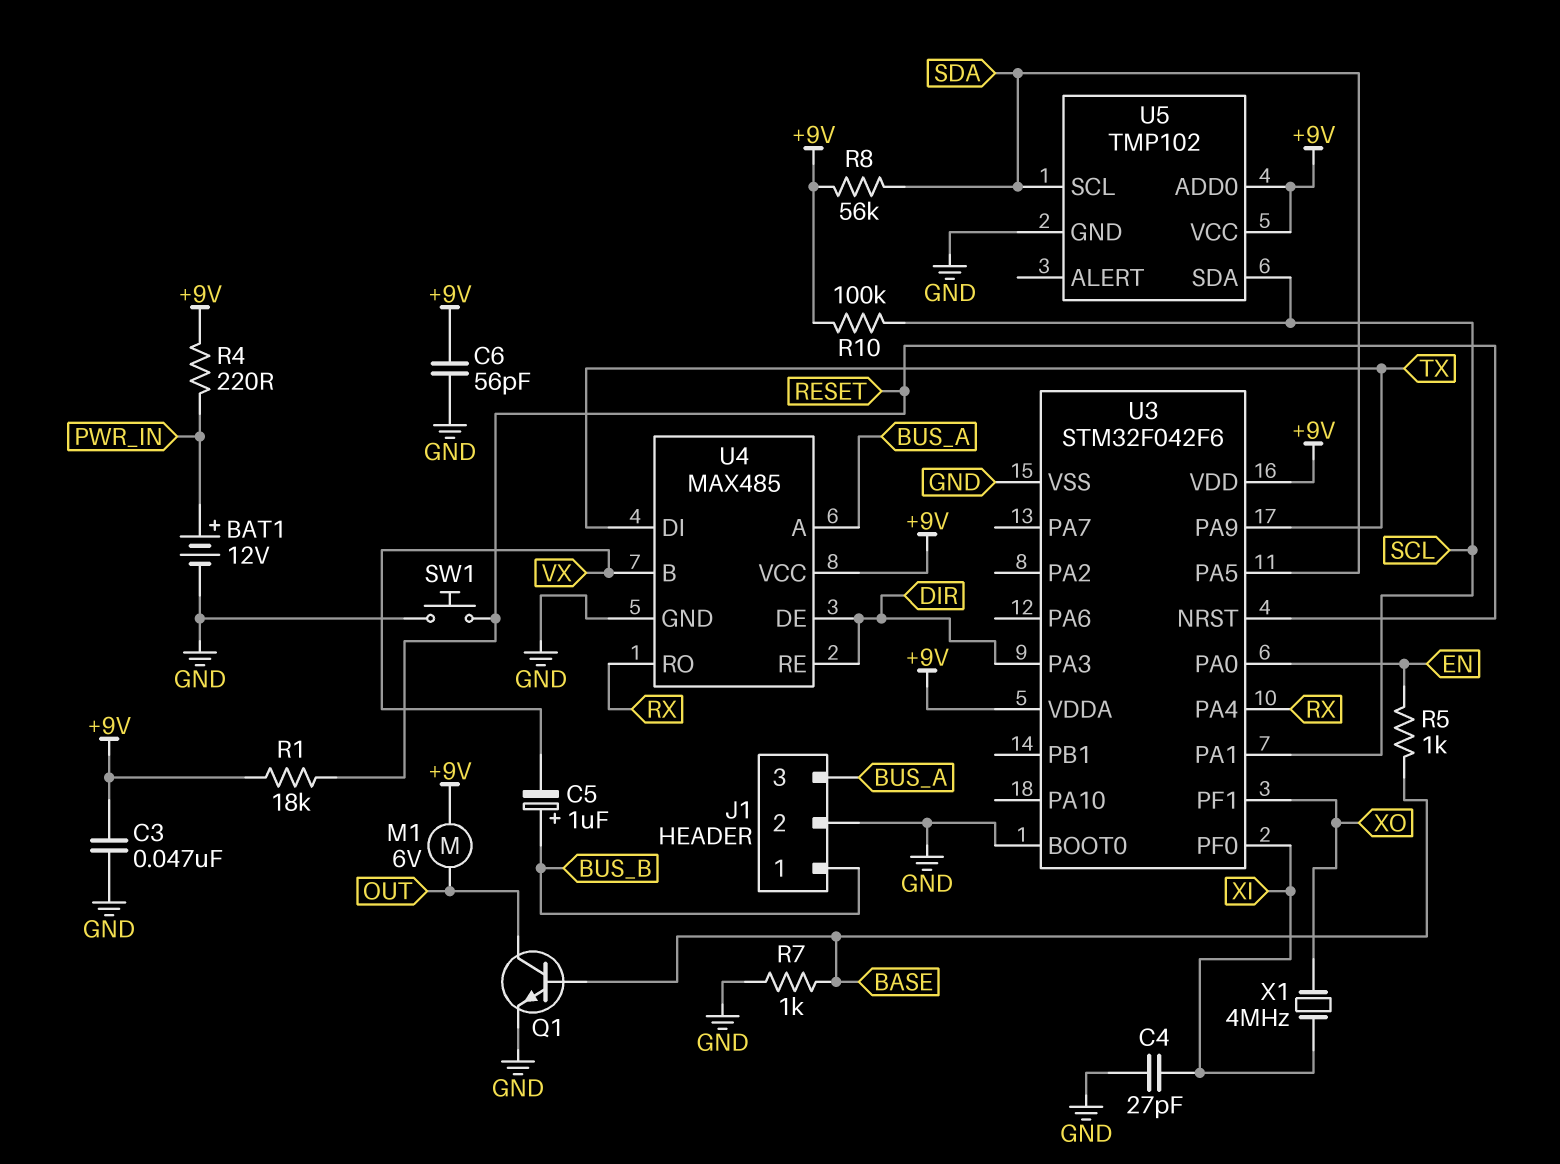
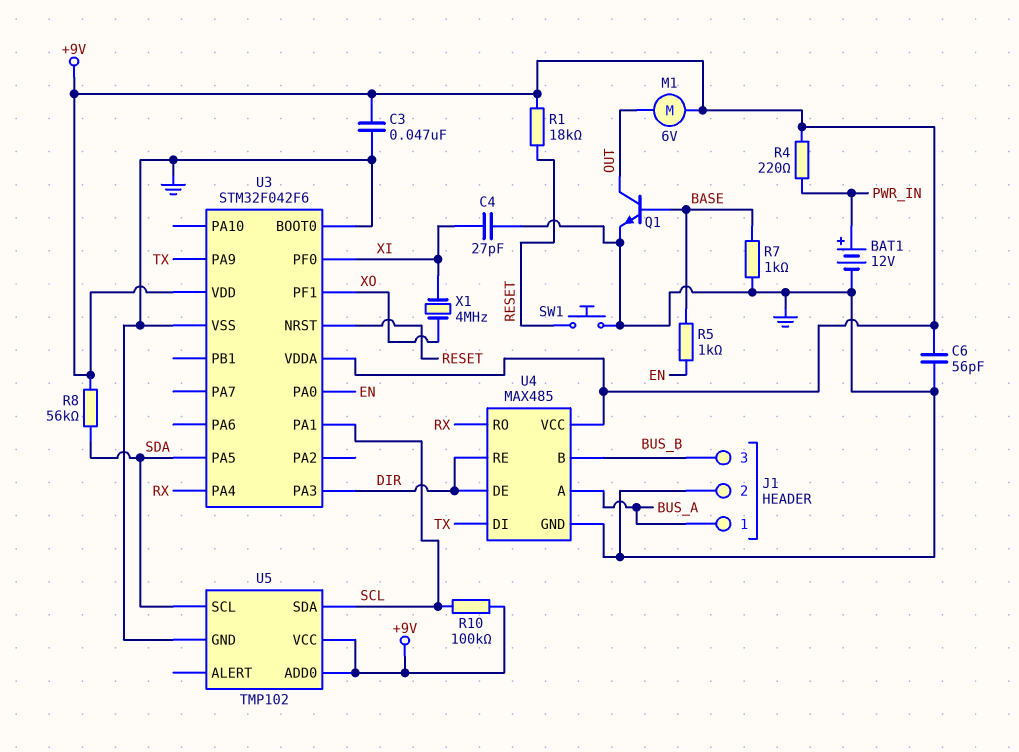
C5: 1uF (plus BUS_B, minus VX) -> none
J1 pin 1: BUS_B -> BUS_A
J1 pin 3: BUS_A -> BUS_B
U4 pin B: VX -> BUS_B

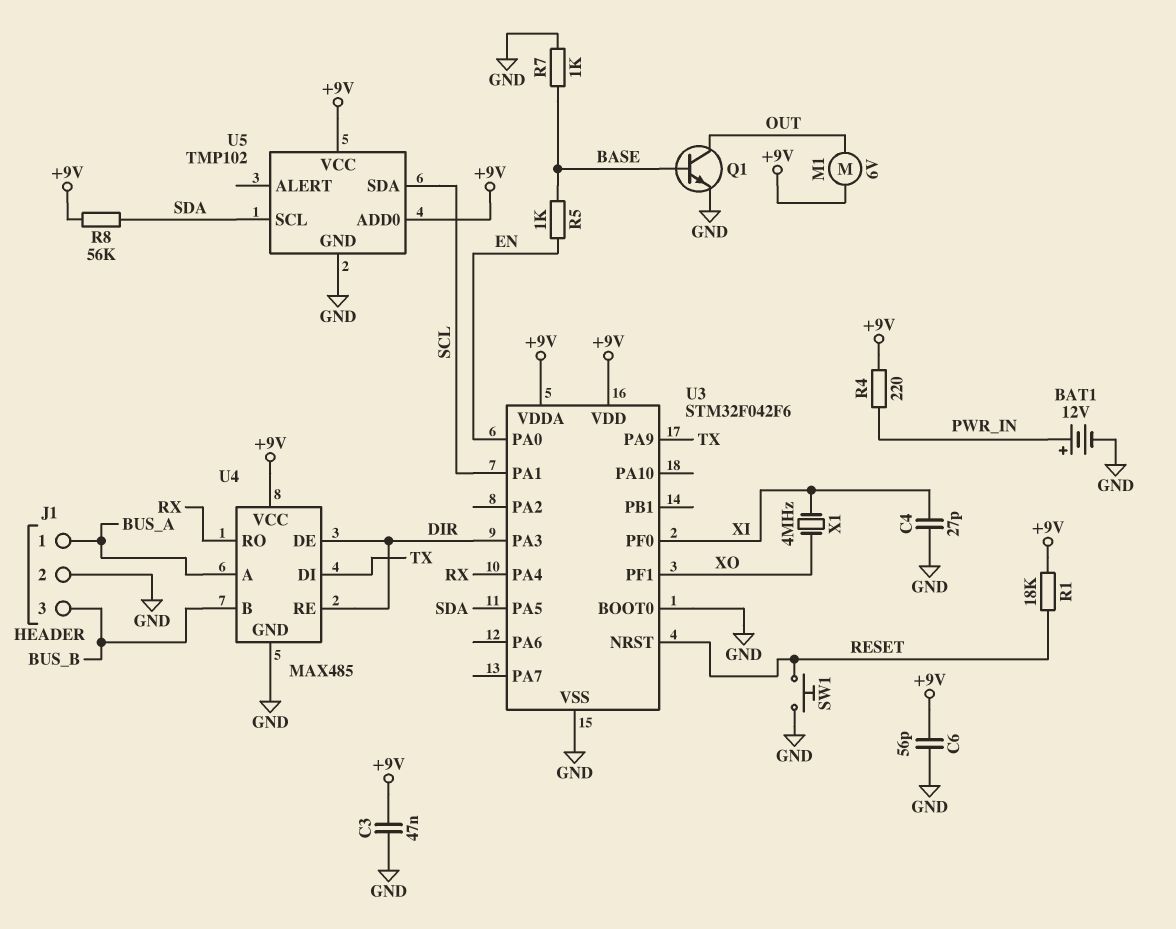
R10: 100k (+9V, SCL) -> none

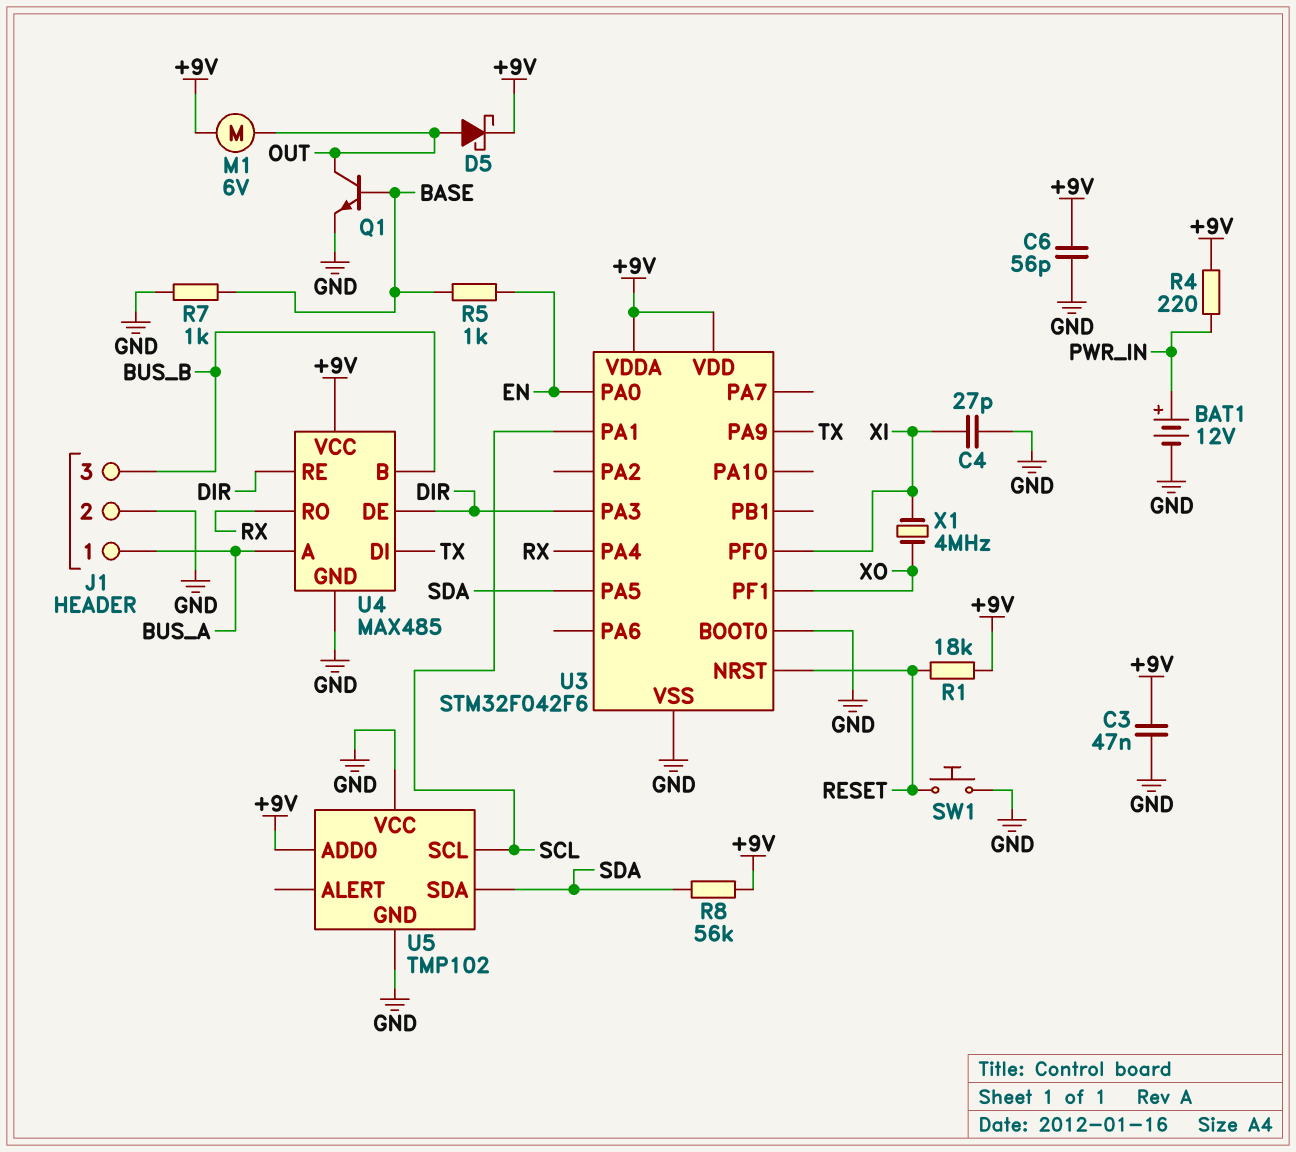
D5: none -> schottky (A OUT, K +9V)
U5 pin SCL: SDA -> SCL
U5 pin SDA: SCL -> SDA
U5 pin VCC: +9V -> GND

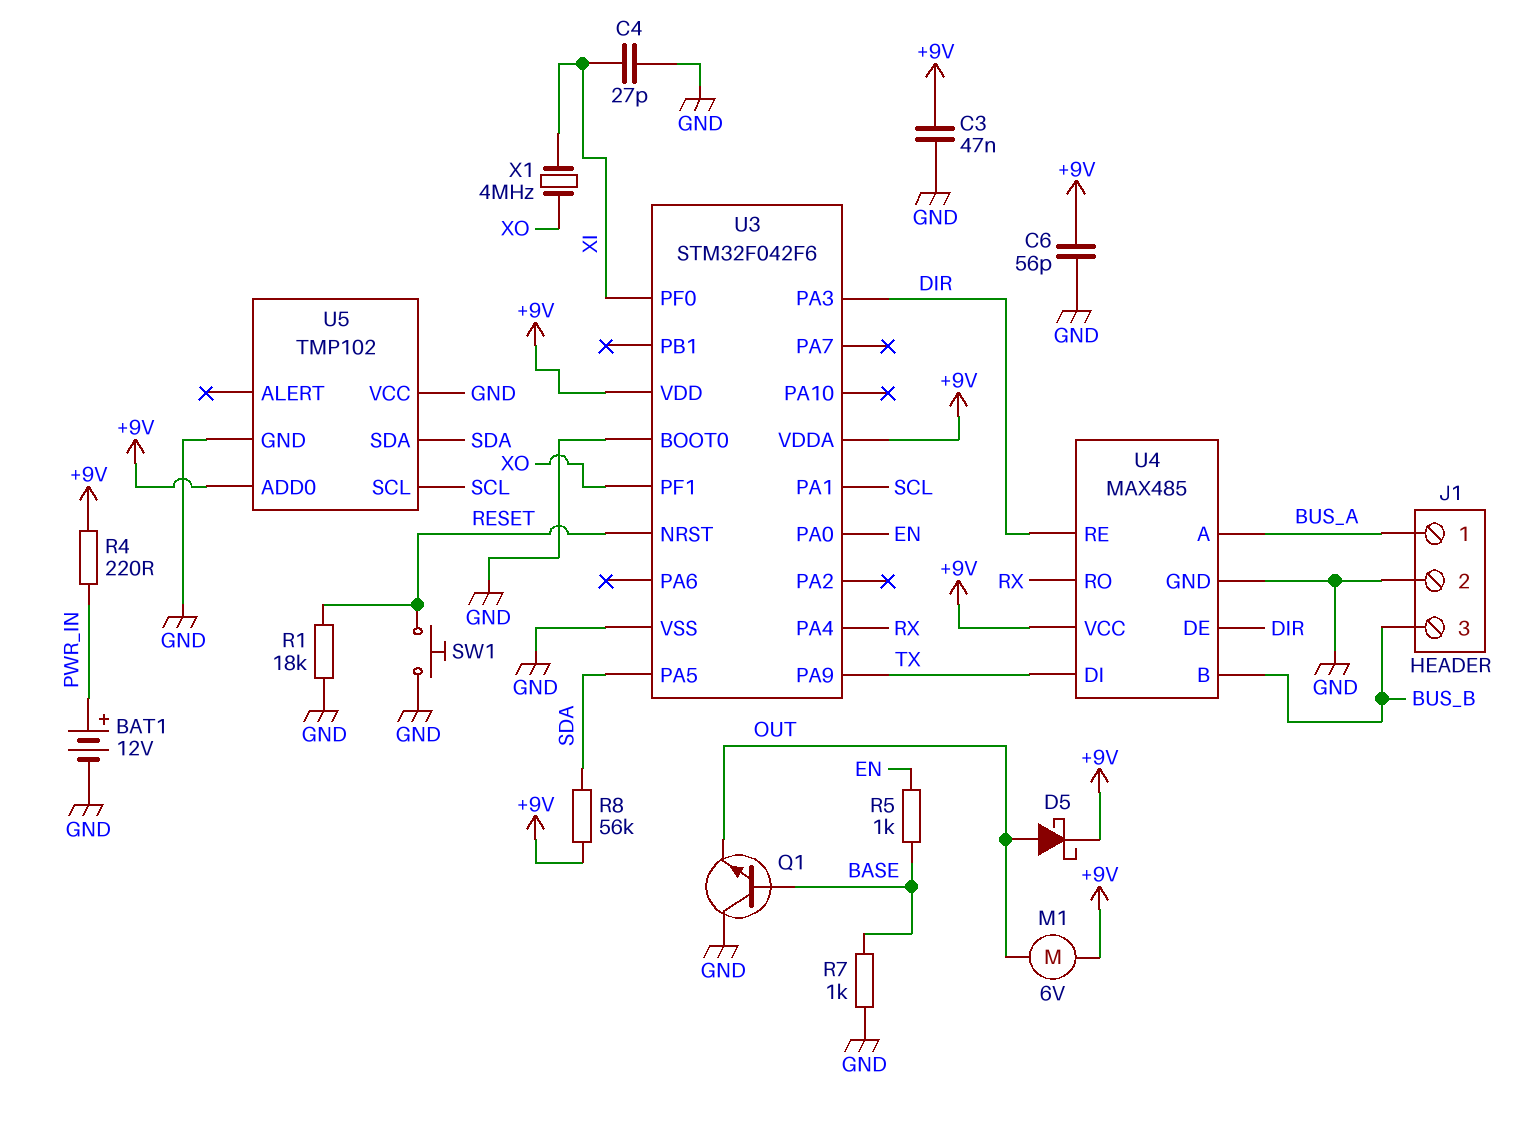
Q1: NPN (B BASE, C OUT, E GND) -> NPN (B BASE, C GND, E OUT)
R1: 18k (+9V, RESET) -> 18k (GND, RESET)

